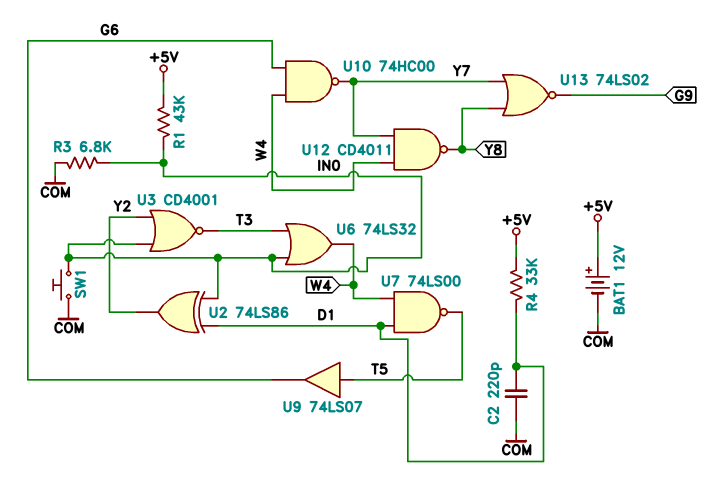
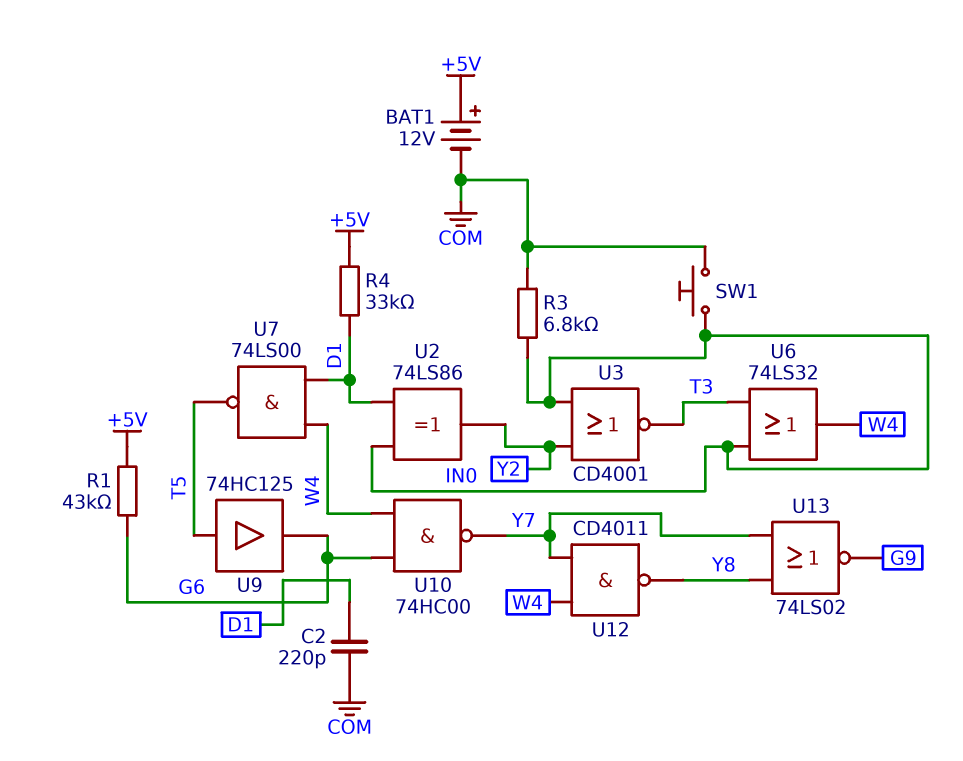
R1: 43k (+5V, IN0) -> 43k (+5V, G6)
U9: buffer 74LS07 (in T5, out G6) -> buffer 74HC125 (in T5, out G6)

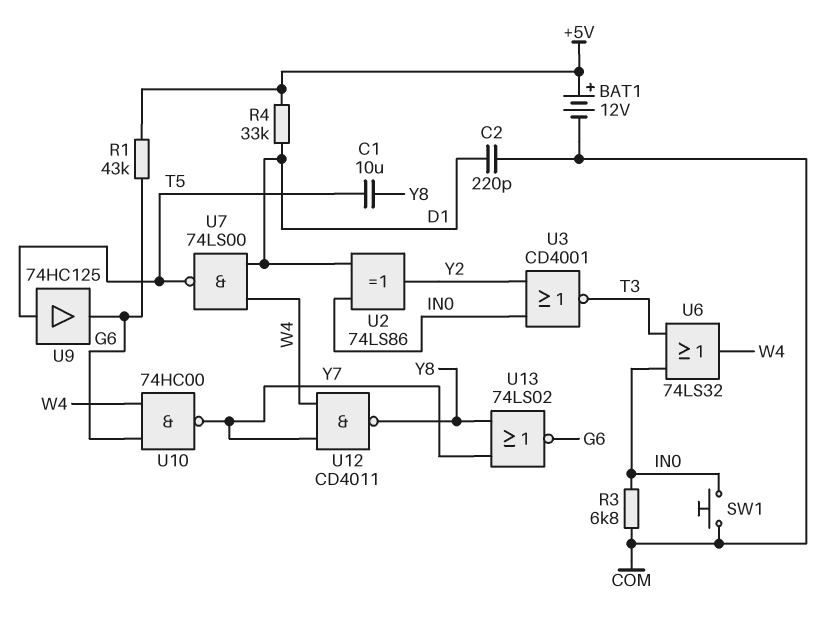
C1: none -> 10uF (T5, Y8)
U13: NOR 74LS02 (in Y7, in Y8, out G9) -> NOR 74LS02 (in Y7, in Y8, out G6)

